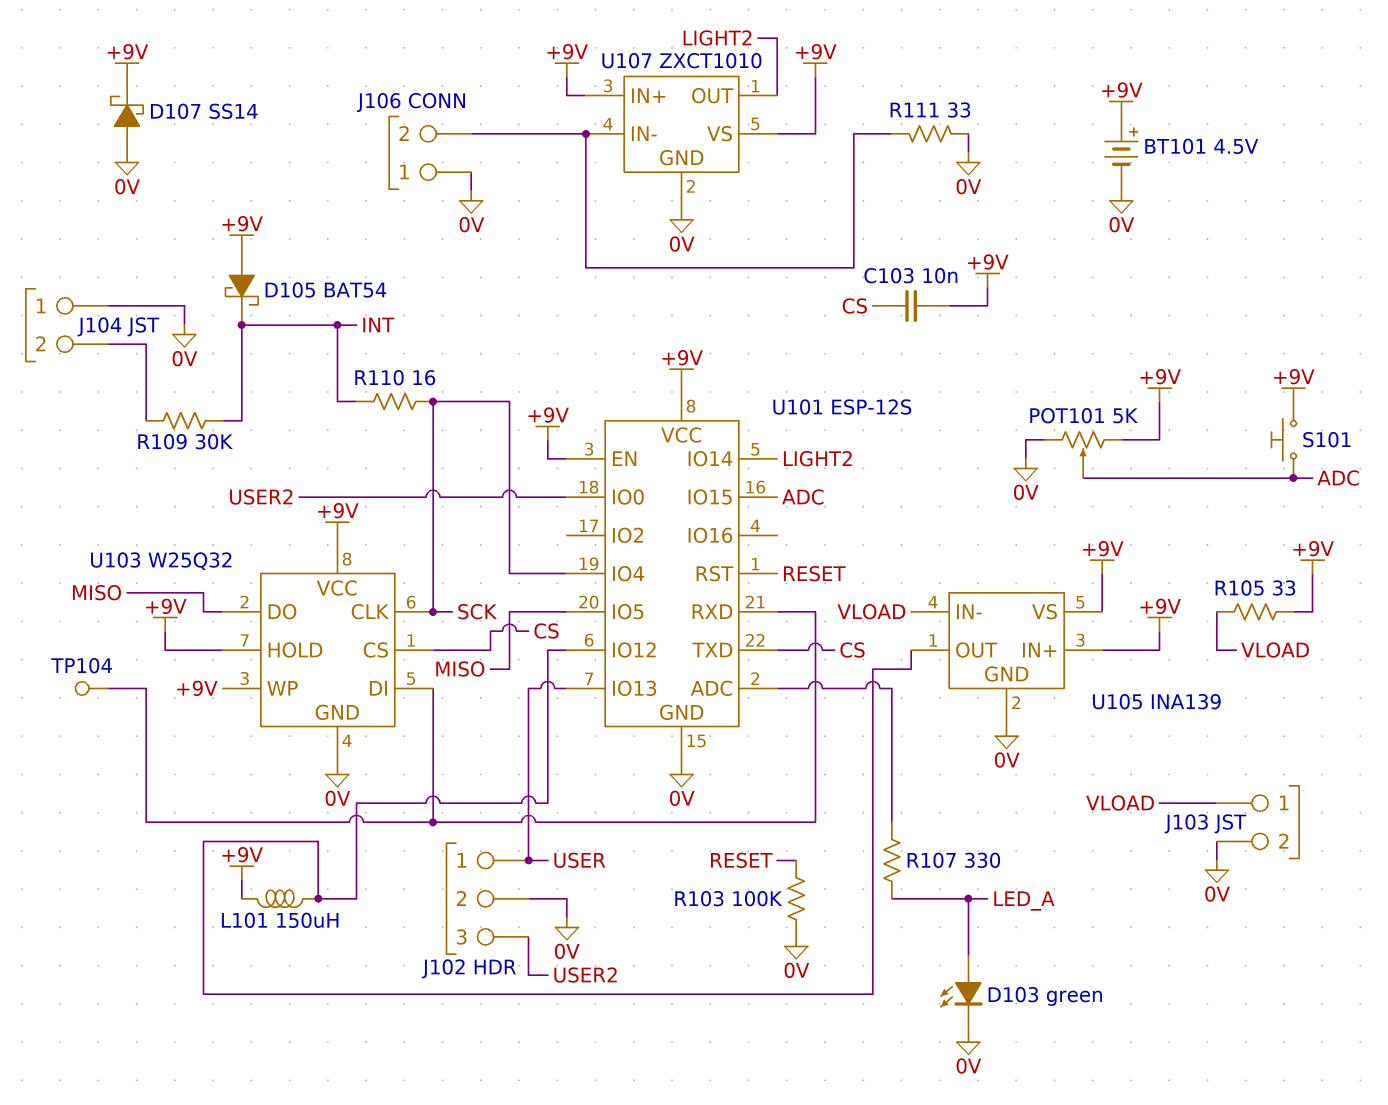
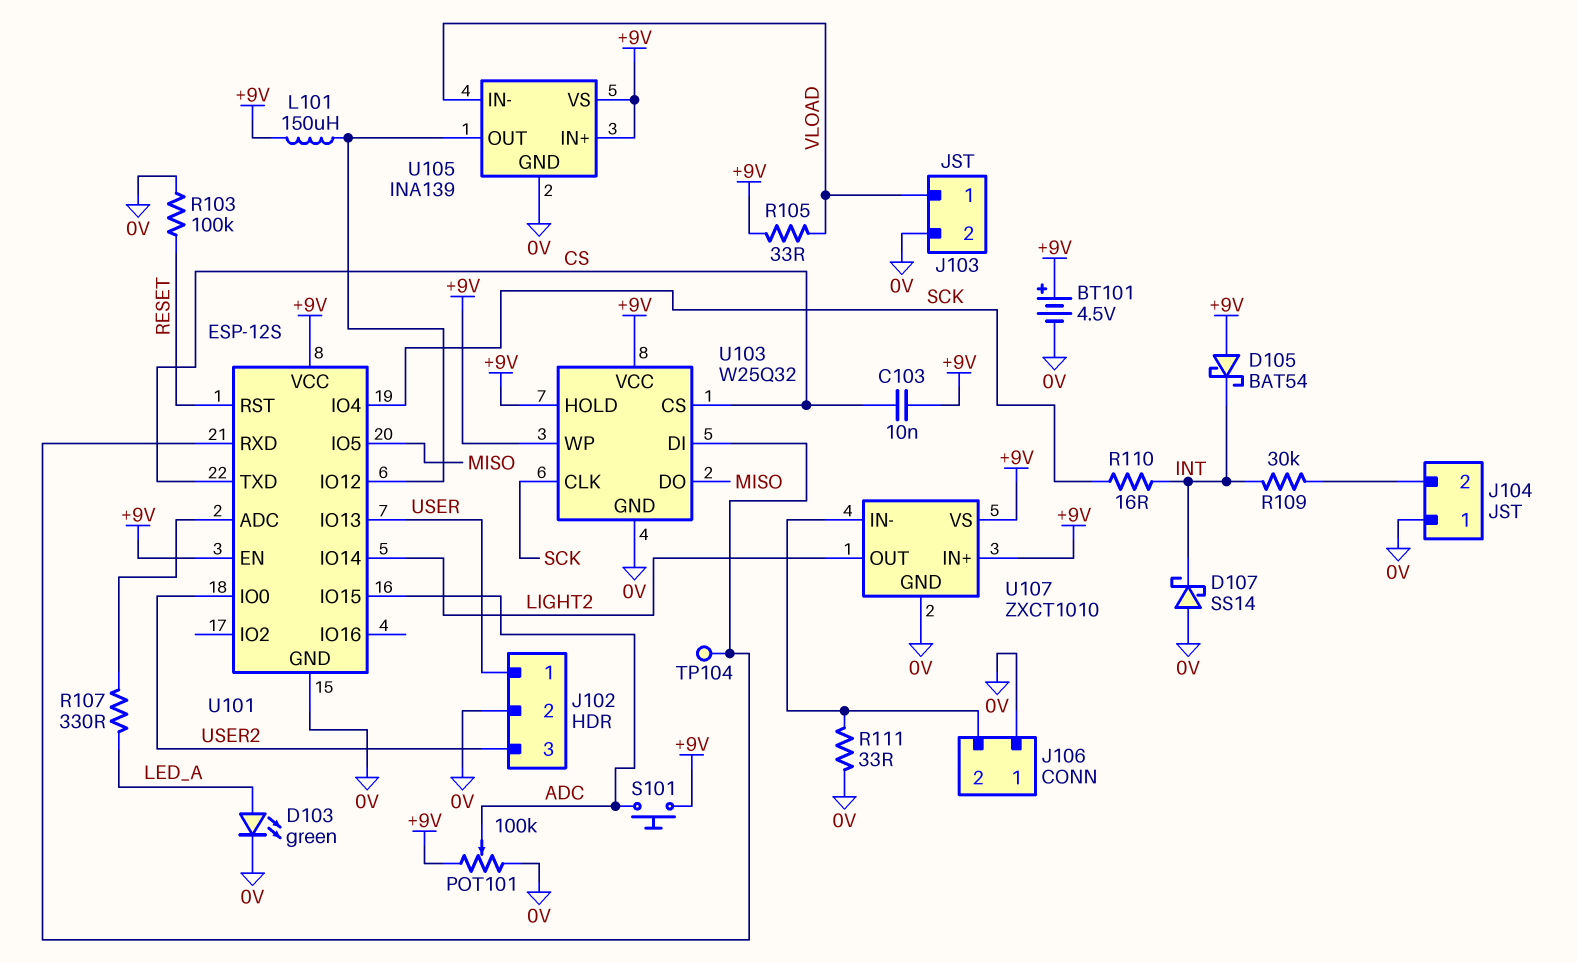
D107: schottky SS14 (A 0V, K +9V) -> schottky SS14 (A 0V, K INT)
POT101: 5k (+9V, 0V, wiper ADC) -> 100k (+9V, 0V, wiper ADC)

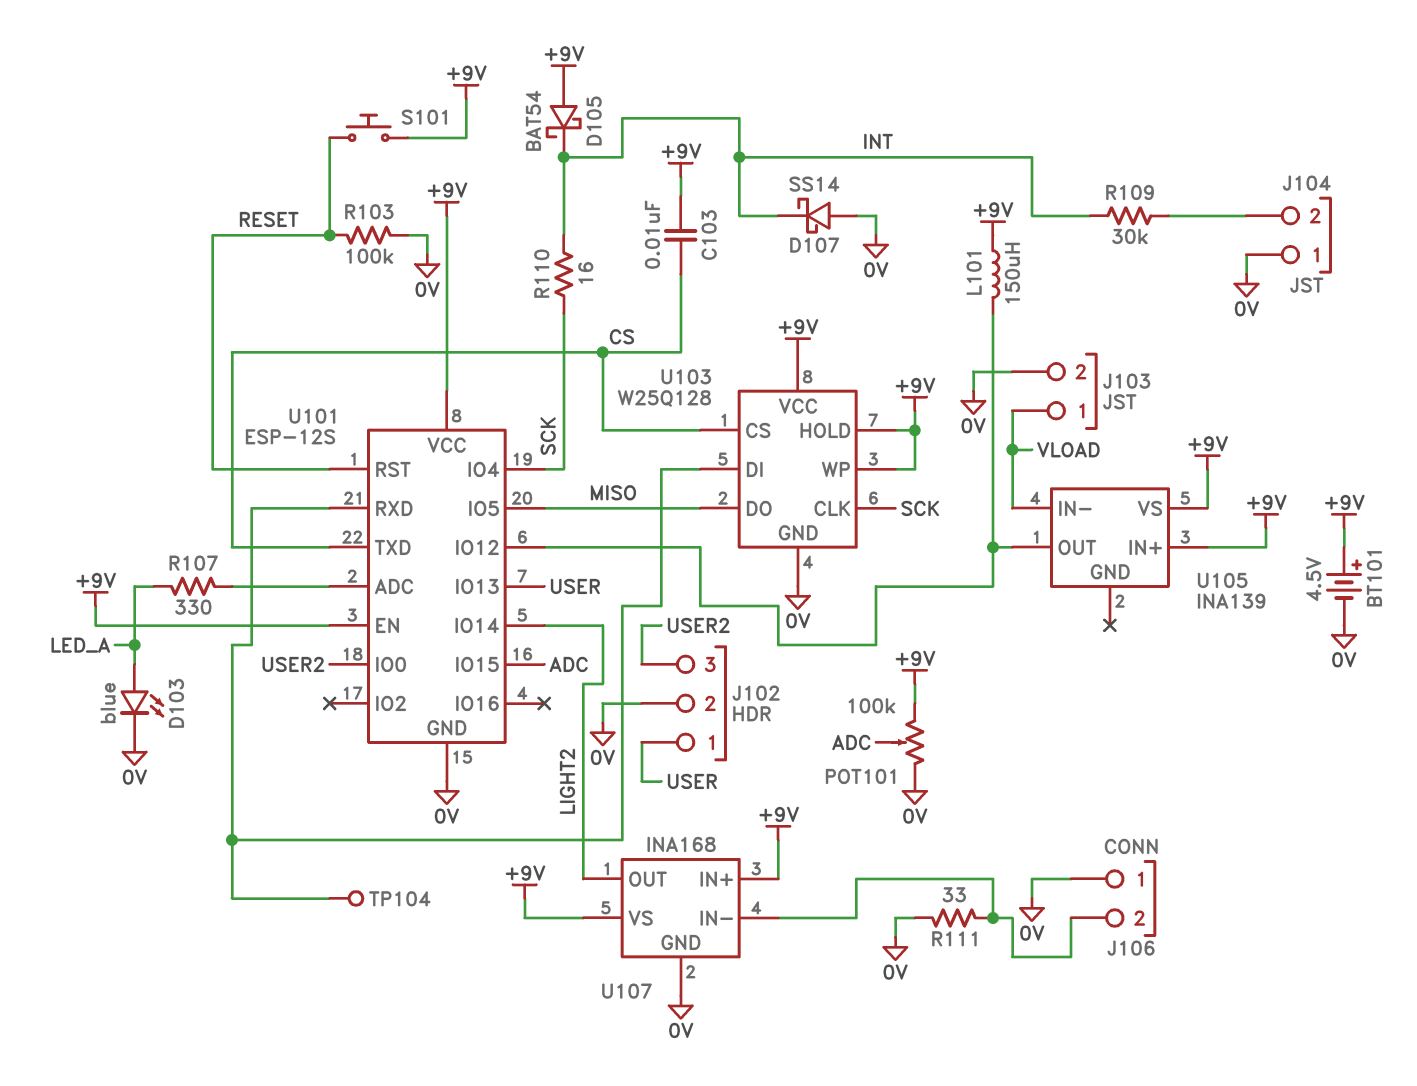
D103: LED green (A LED_A, K 0V) -> LED blue (A LED_A, K 0V)
R105: 33 (+9V, VLOAD) -> none
S101: button (+9V, ADC) -> button (+9V, RESET)
U103: W25Q32 -> W25Q128
U105 pin GND: 0V -> none
U107: ZXCT1010 -> INA168

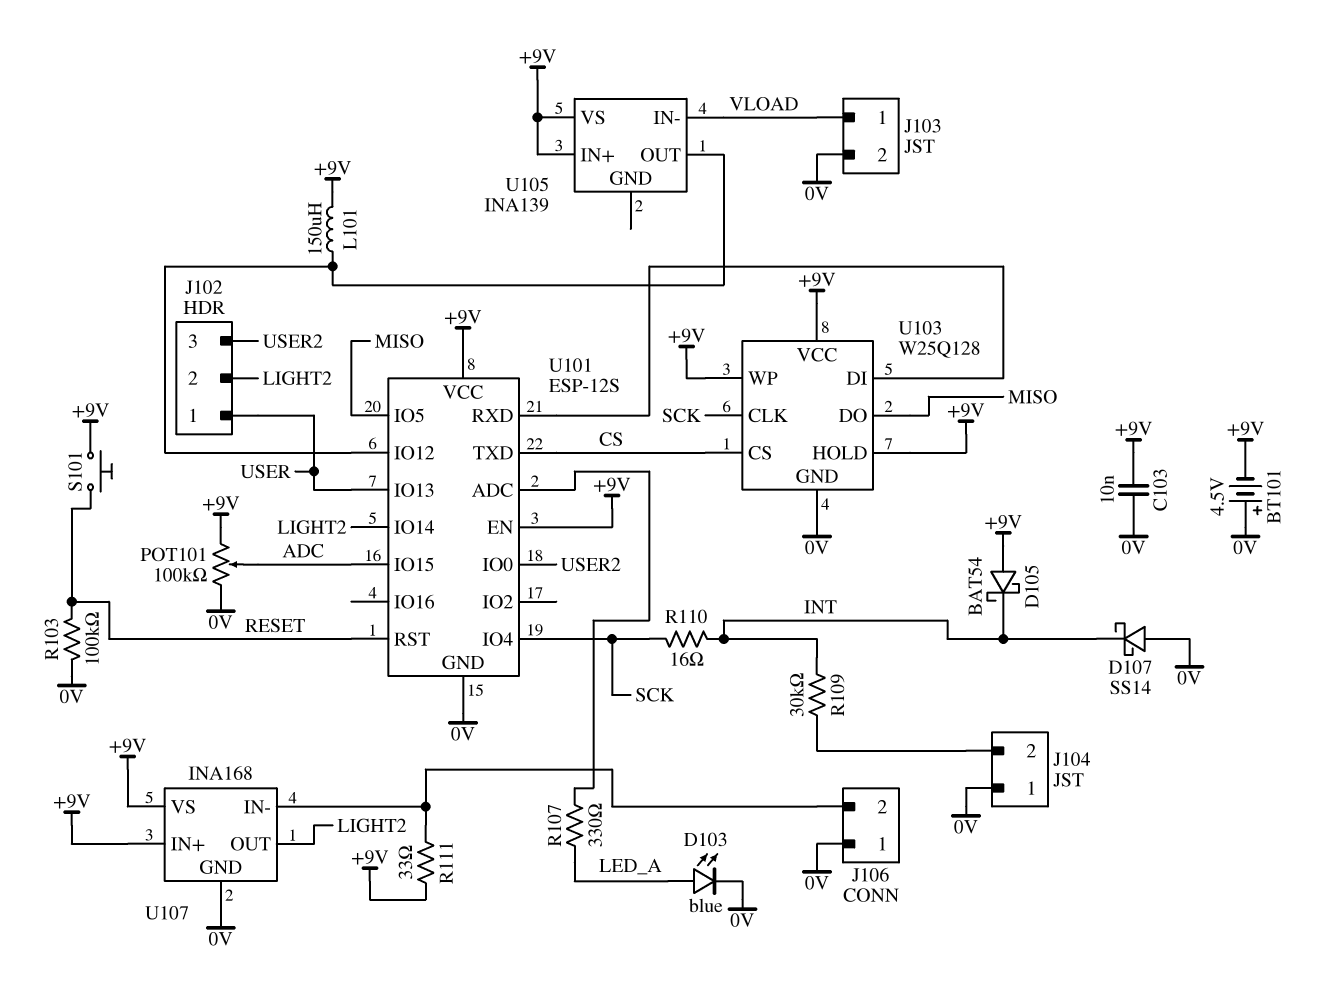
BT101: 4.5V (plus +9V, minus 0V) -> 4.5V (plus 0V, minus +9V)
C103: 10nF (+9V, CS) -> 10nF (+9V, 0V)
J102 pin 2: 0V -> LIGHT2
R111: 33 (0V, J106/2) -> 33 (+9V, J106/2)
TP104: test point (U101/RXD) -> none

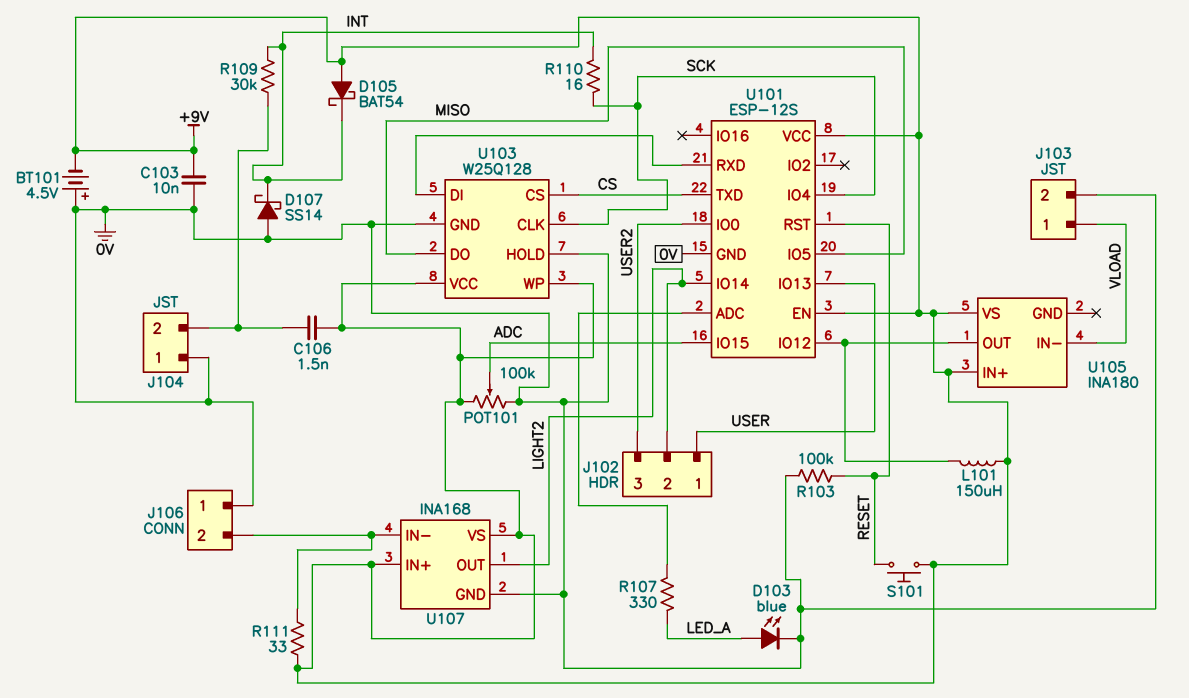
C106: none -> 1.5nF (+9V, J104/2)
U103 pin HOLD: +9V -> 0V
U105: INA139 -> INA180

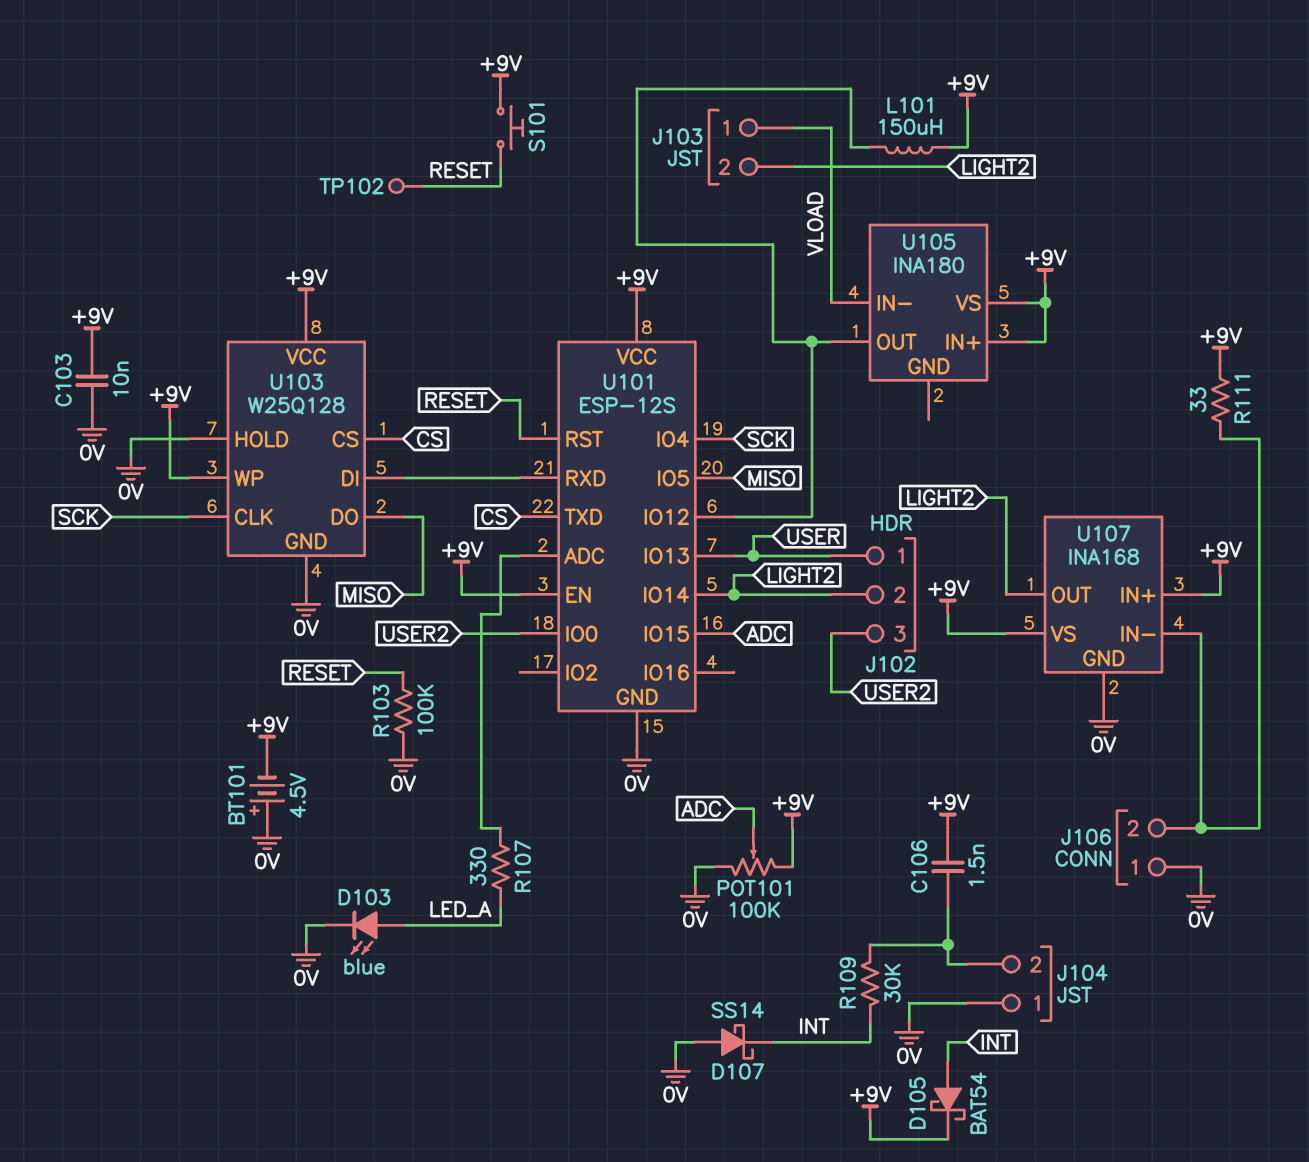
D105: schottky BAT54 (A +9V, K INT) -> schottky BAT54 (A INT, K +9V)
J103 pin 2: 0V -> LIGHT2
R110: 16 (INT, SCK) -> none
TP102: none -> test point (RESET)

